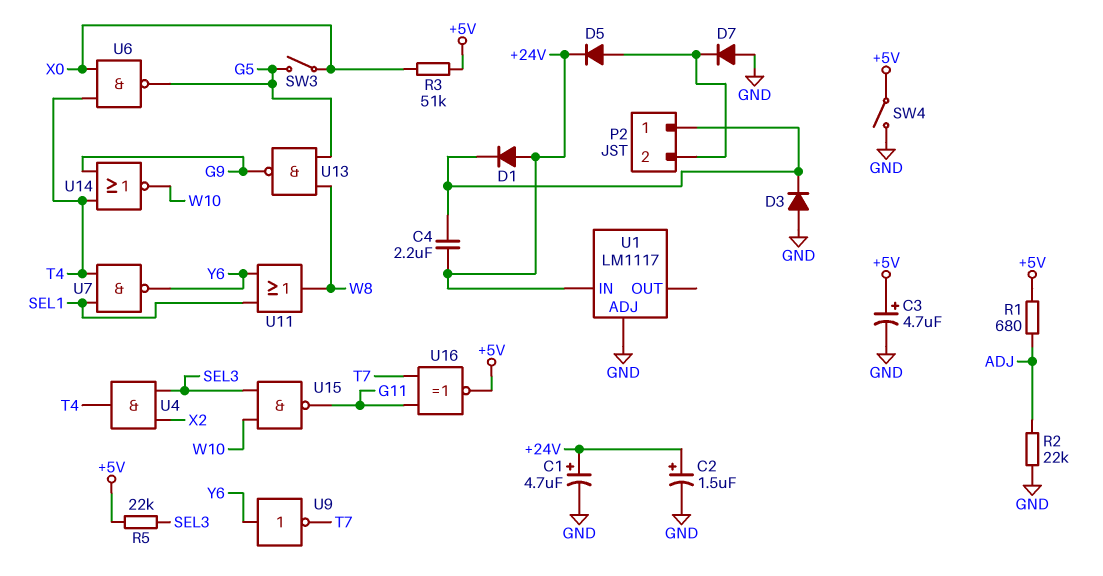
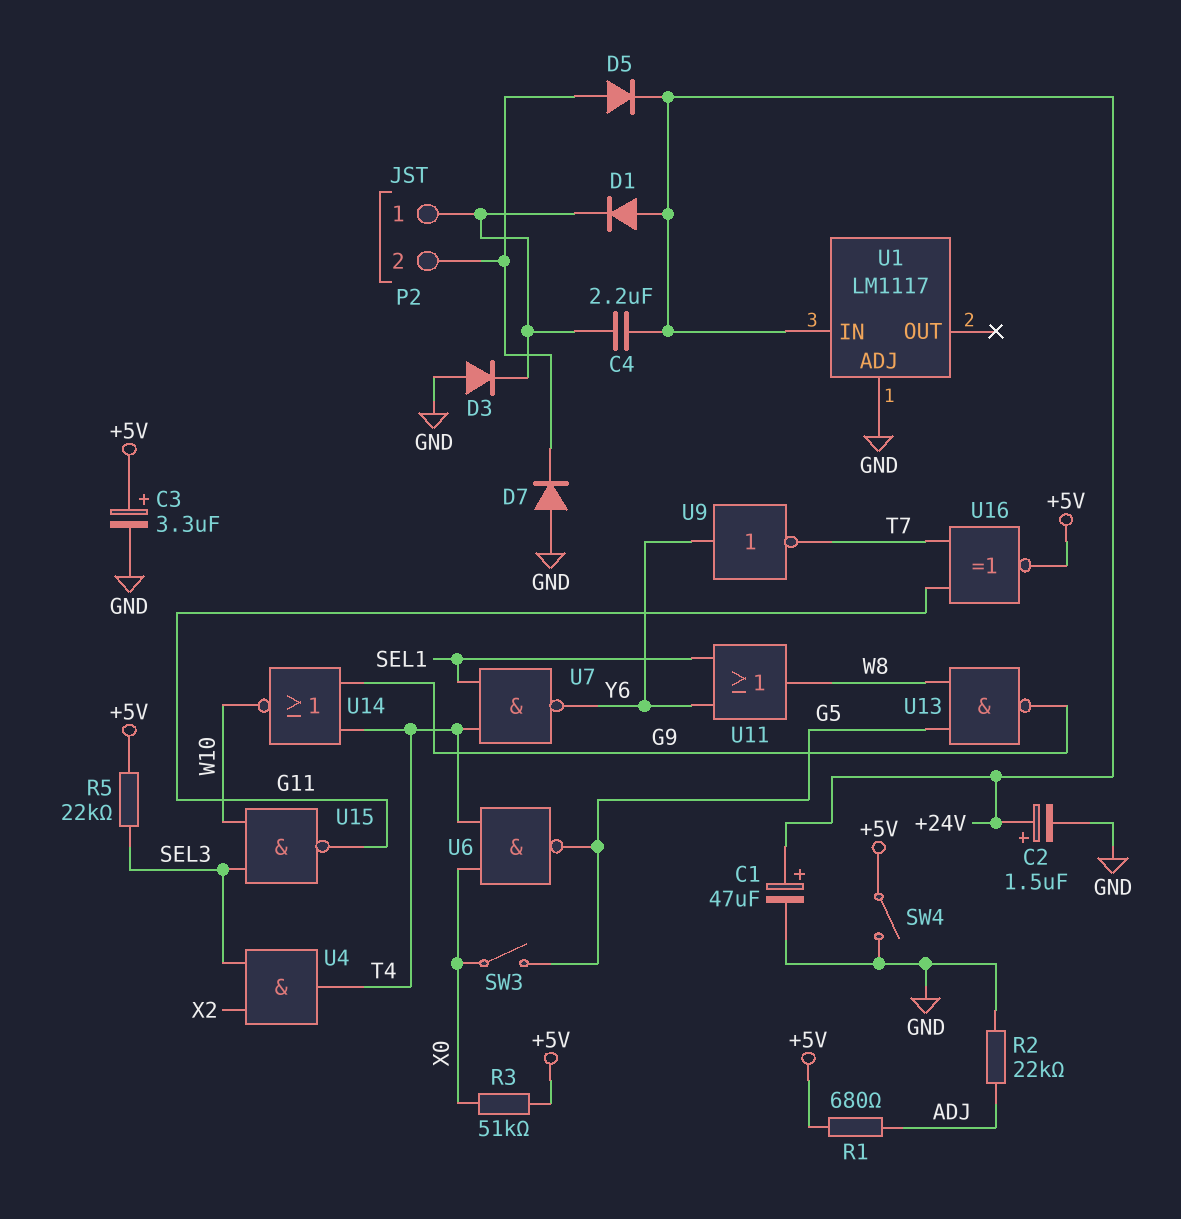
C1: 4.7uF (plus +24V, minus GND) -> 47uF (plus +24V, minus GND)
C3: 4.7uF (plus +5V, minus GND) -> 3.3uF (plus +5V, minus GND)

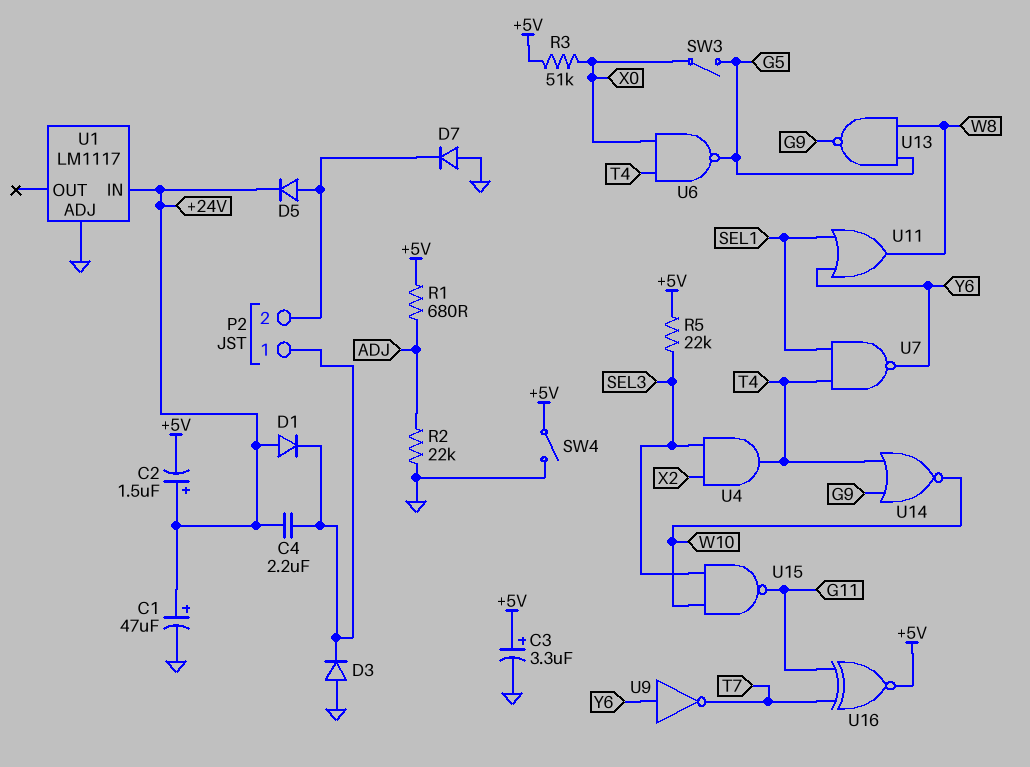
C2: 1.5uF (plus +24V, minus GND) -> 1.5uF (plus +24V, minus +5V)

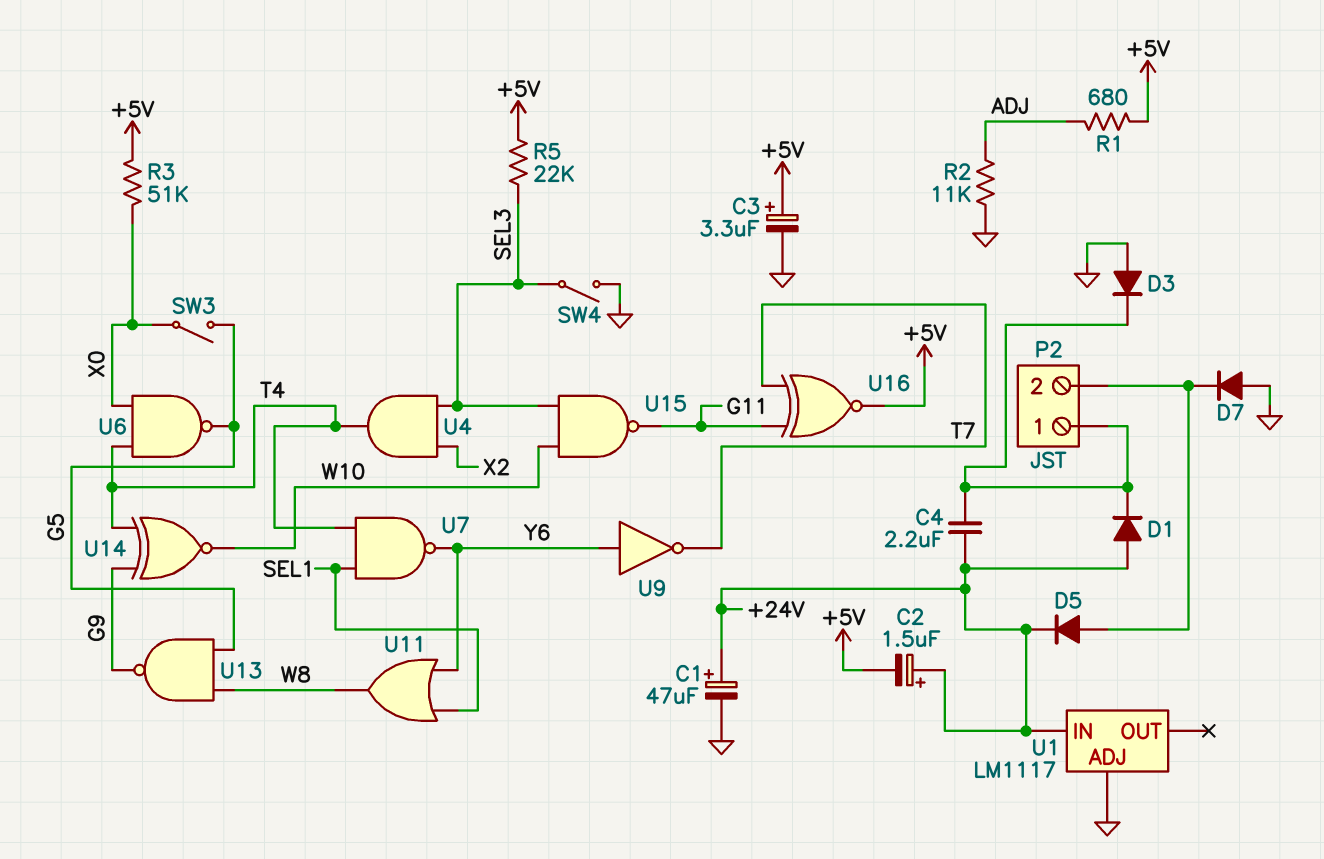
R2: 22k (ADJ, GND) -> 11k (ADJ, GND)
SW4: switch (+5V, GND) -> switch (GND, SEL3)
U14: NOR (in G9, in T4, out W10) -> XNOR (in G9, in T4, out W10)

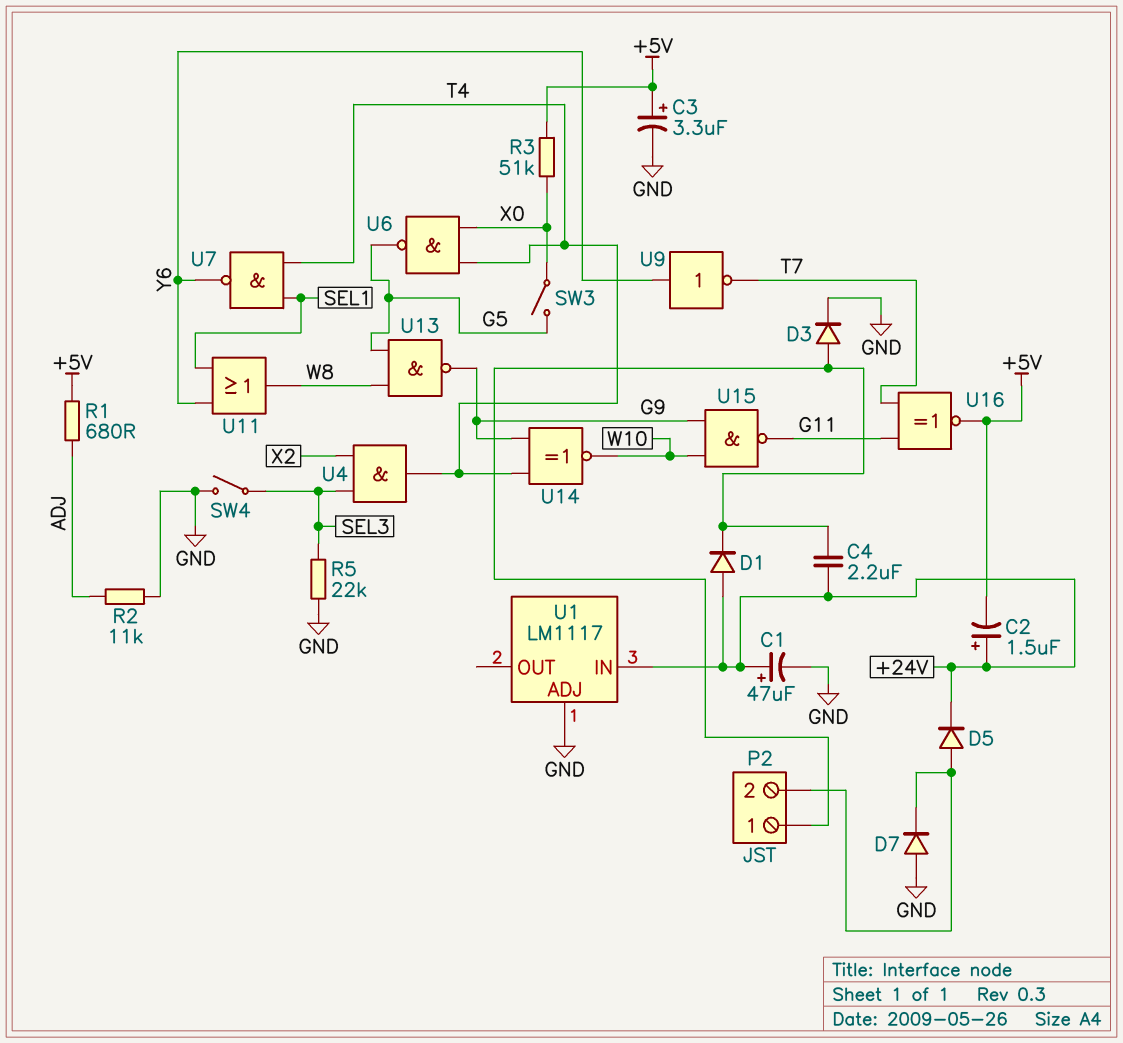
D3: diode (A GND, K P2/1) -> diode (A P2/1, K GND)
R5: 22k (+5V, SEL3) -> 22k (GND, SEL3)
U15: NAND (in SEL3, in W10, out G11) -> NAND (in G9, in W10, out G11)

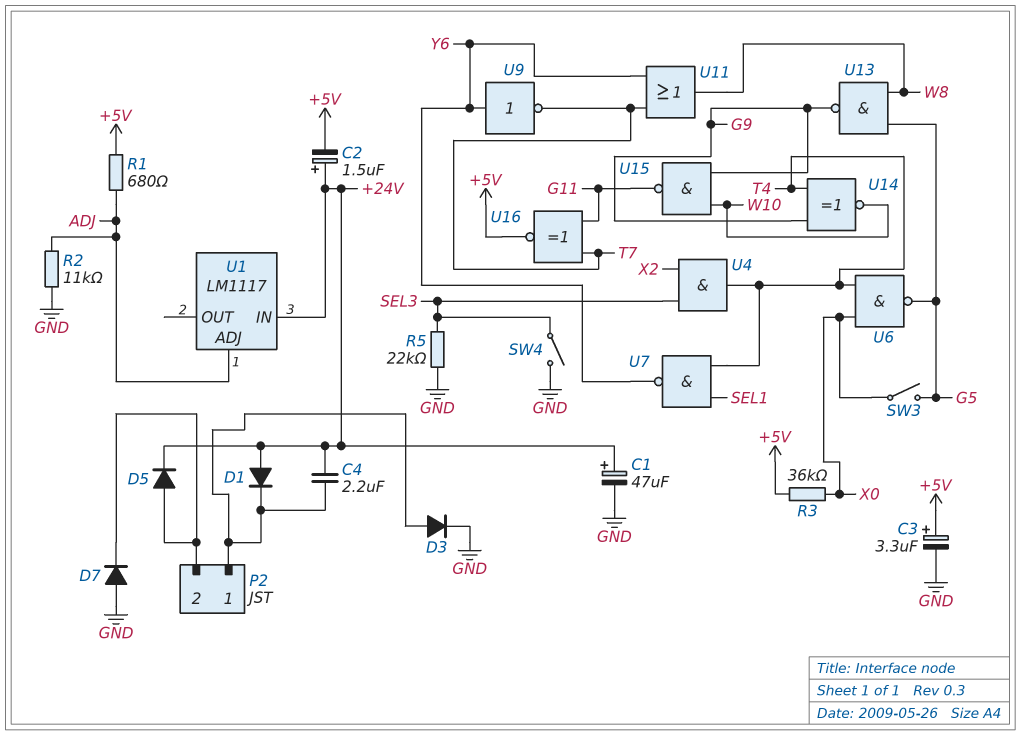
R3: 51k (+5V, X0) -> 36k (+5V, X0)
U1 pin ADJ: GND -> ADJ
U11: OR (in SEL1, in Y6, out W8) -> OR (in T7, in Y6, out W8)

